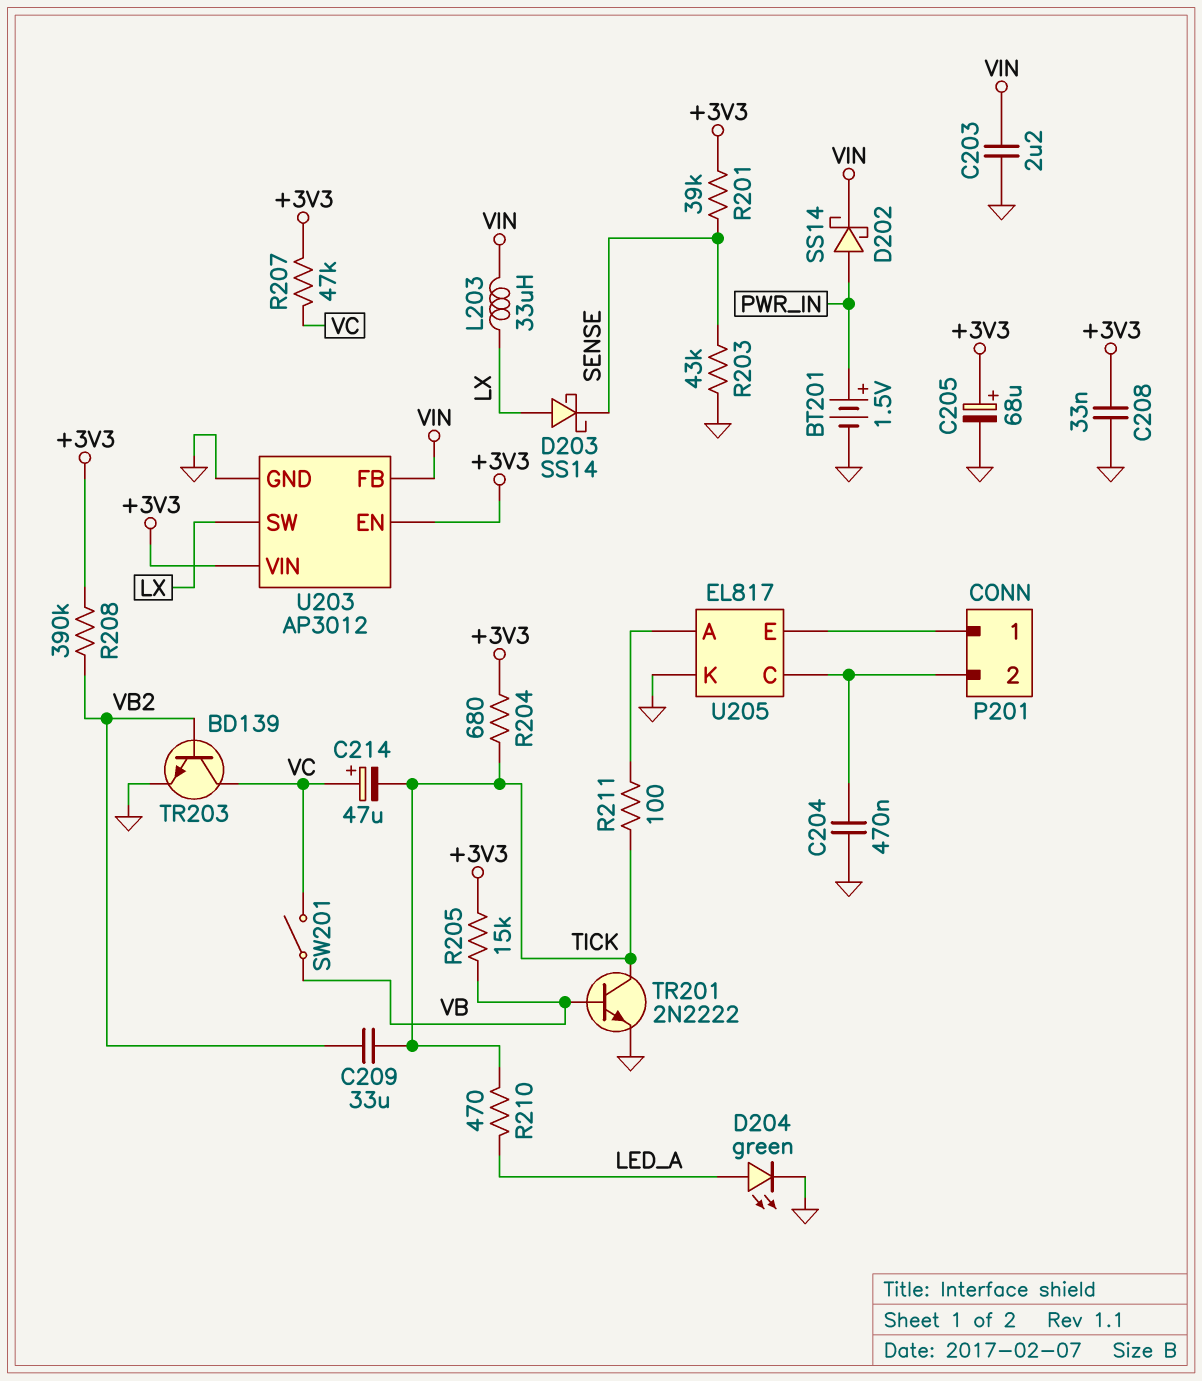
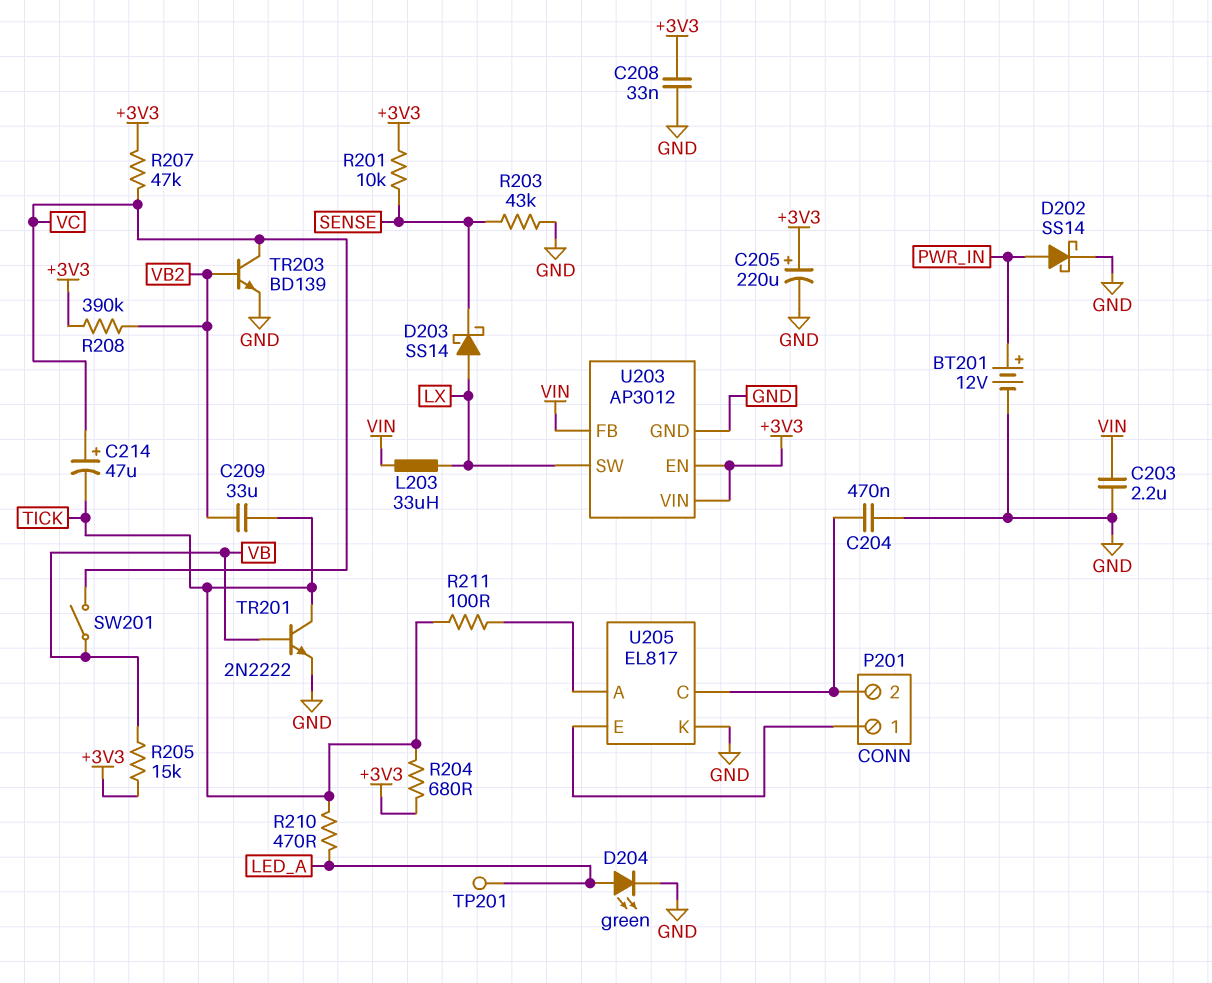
BT201: 1.5V (plus PWR_IN, minus GND) -> 12V (plus PWR_IN, minus GND)
C205: 68uF (plus +3V3, minus GND) -> 220uF (plus +3V3, minus GND)
D202: schottky SS14 (A PWR_IN, K VIN) -> schottky SS14 (A PWR_IN, K GND)
R201: 39k (+3V3, SENSE) -> 10k (+3V3, SENSE)
TP201: none -> test point (LED_A)

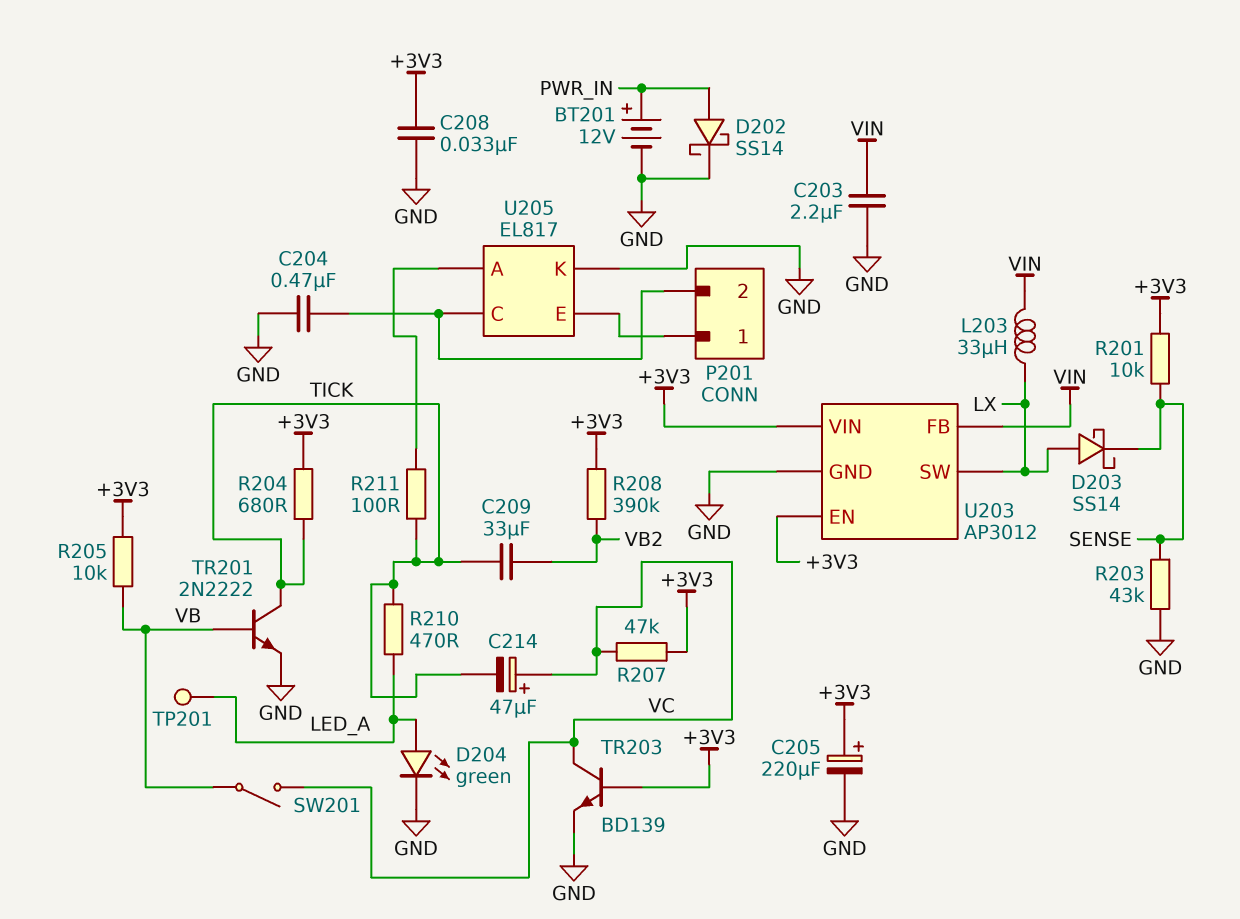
R205: 15k (+3V3, VB) -> 10k (+3V3, VB)
TR203: NPN BD139 (B VB2, C VC, E GND) -> NPN BD139 (B +3V3, C VC, E GND)

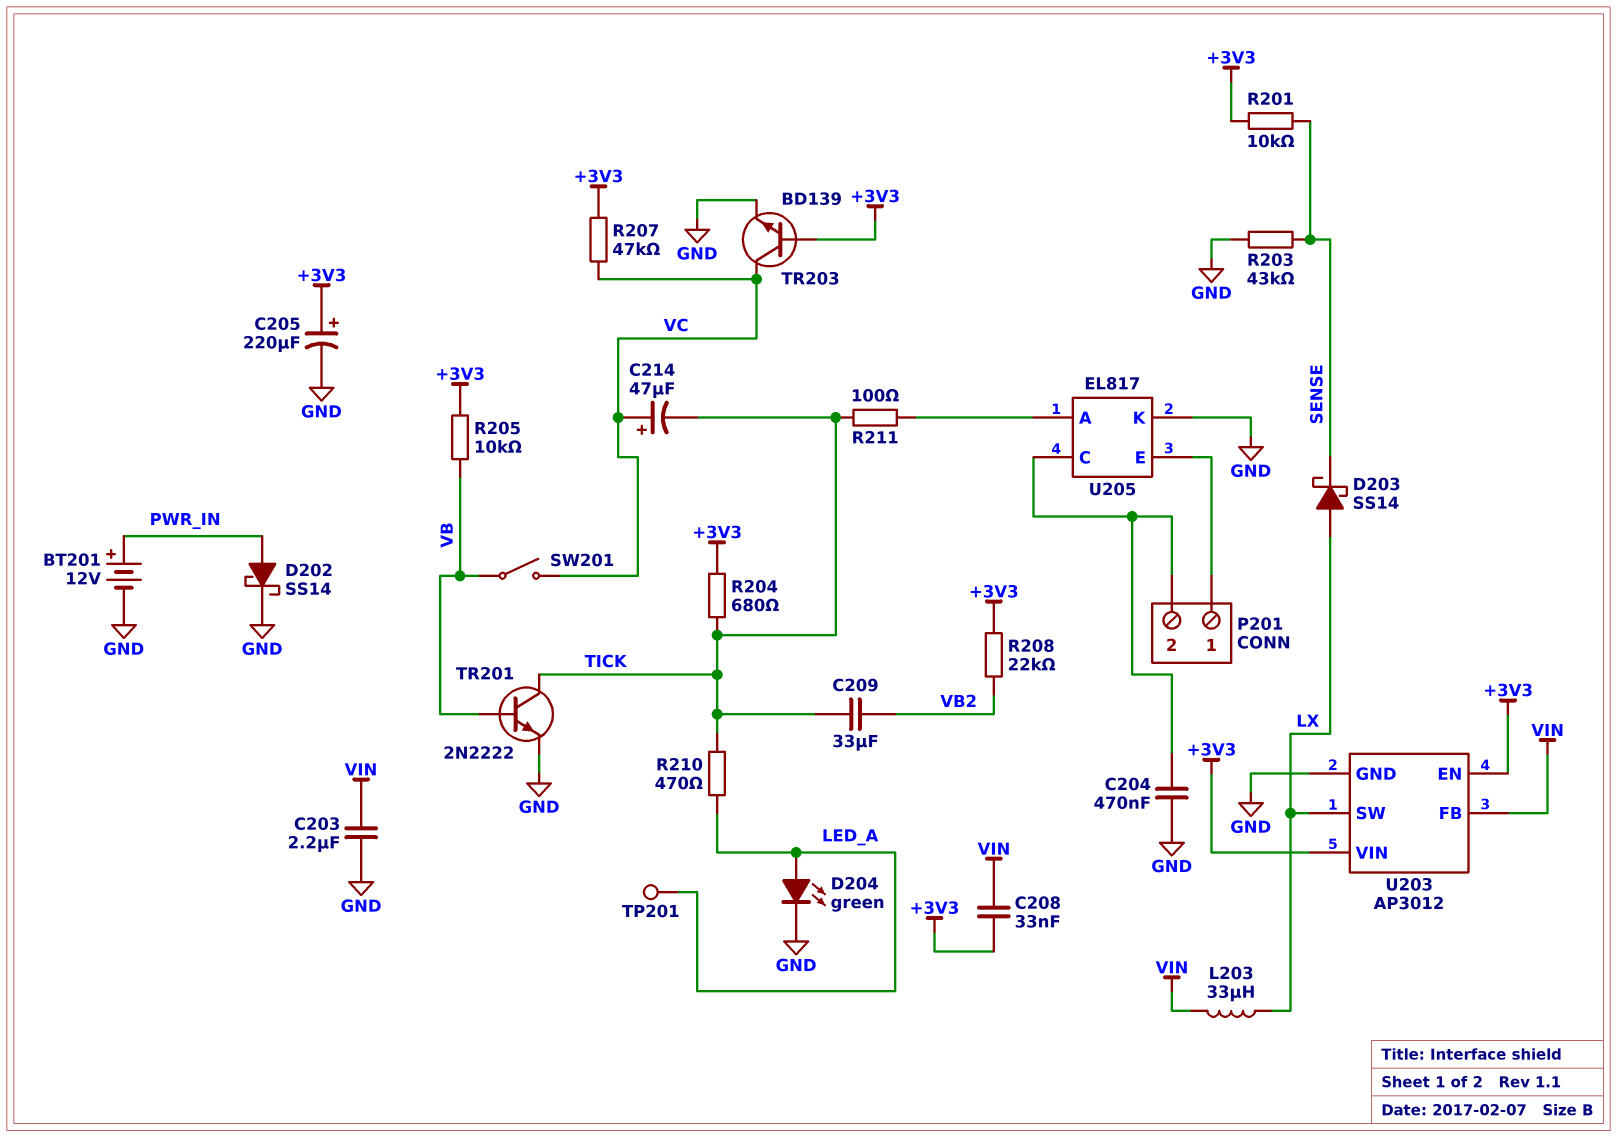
C208: 33nF (+3V3, GND) -> 33nF (+3V3, VIN)
R208: 390k (+3V3, VB2) -> 22k (+3V3, VB2)

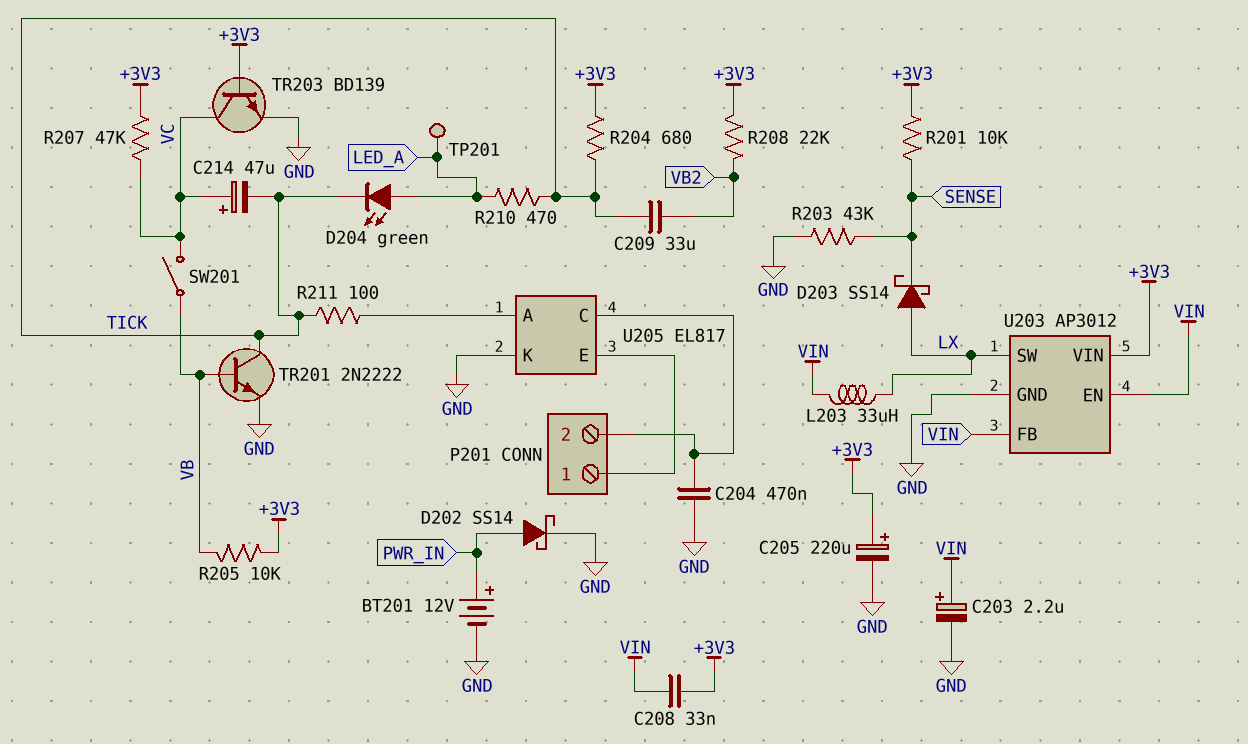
C203: 2.2uF (GND, VIN) -> 2.2uF (plus VIN, minus GND)
D204: LED green (A LED_A, K GND) -> LED green (A LED_A, K TICK)
U203 pin EN: +3V3 -> VIN

